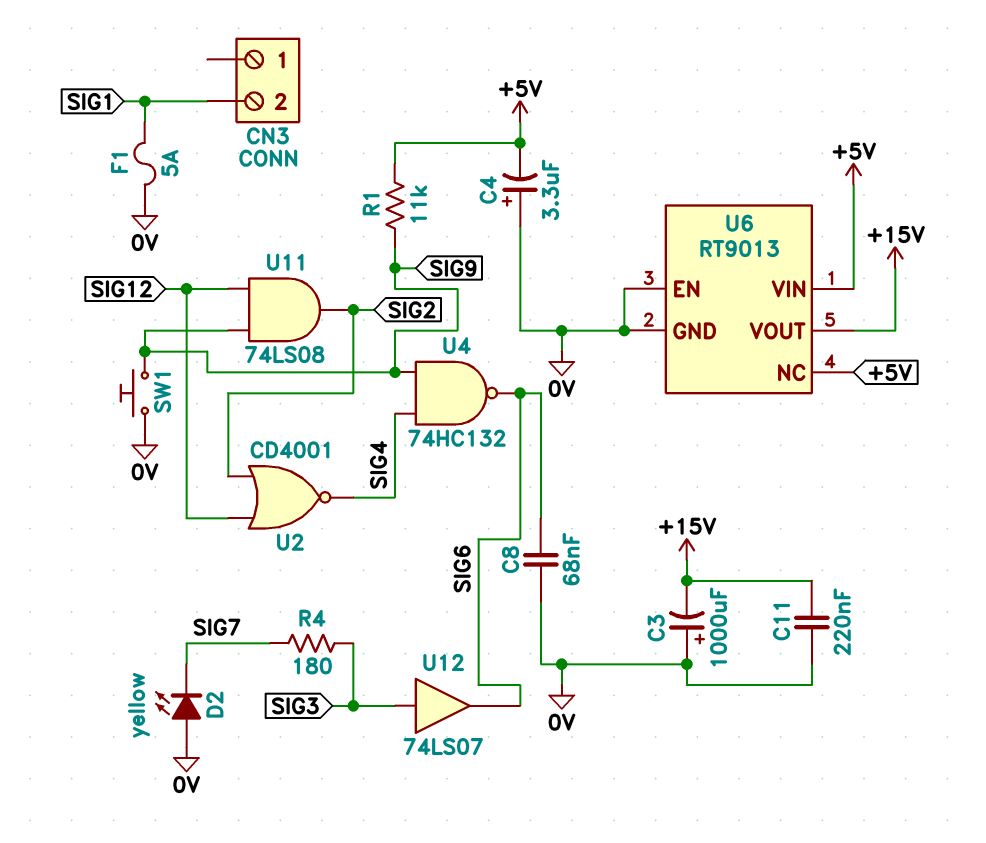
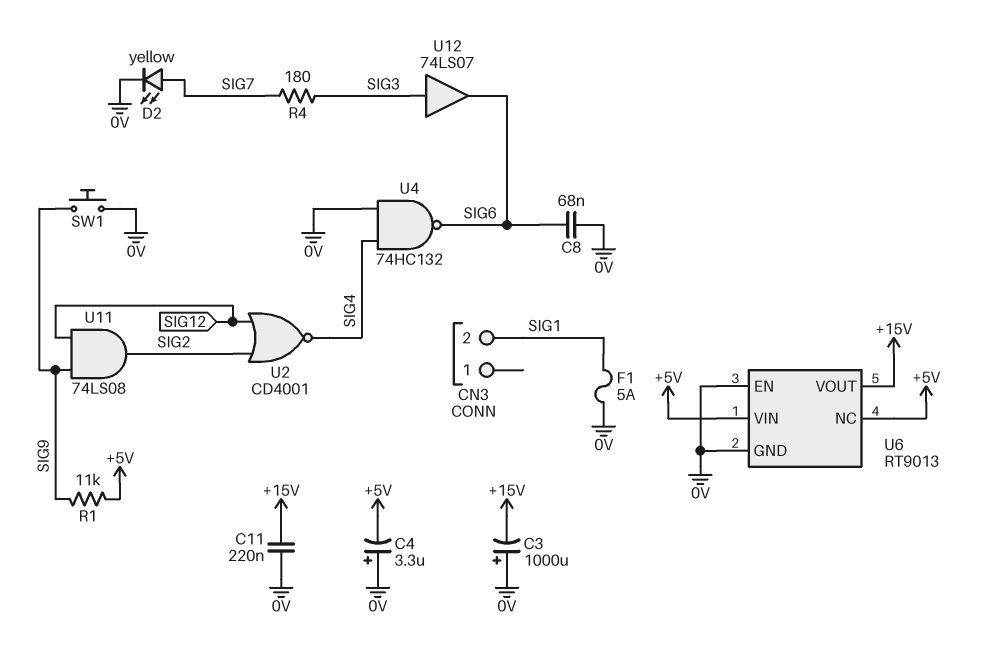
D2: LED yellow (A 0V, K SIG7) -> LED yellow (A SIG7, K 0V)
U4: NAND 74HC132 (in SIG4, in SIG9, out SIG6) -> NAND 74HC132 (in 0V, in SIG4, out SIG6)

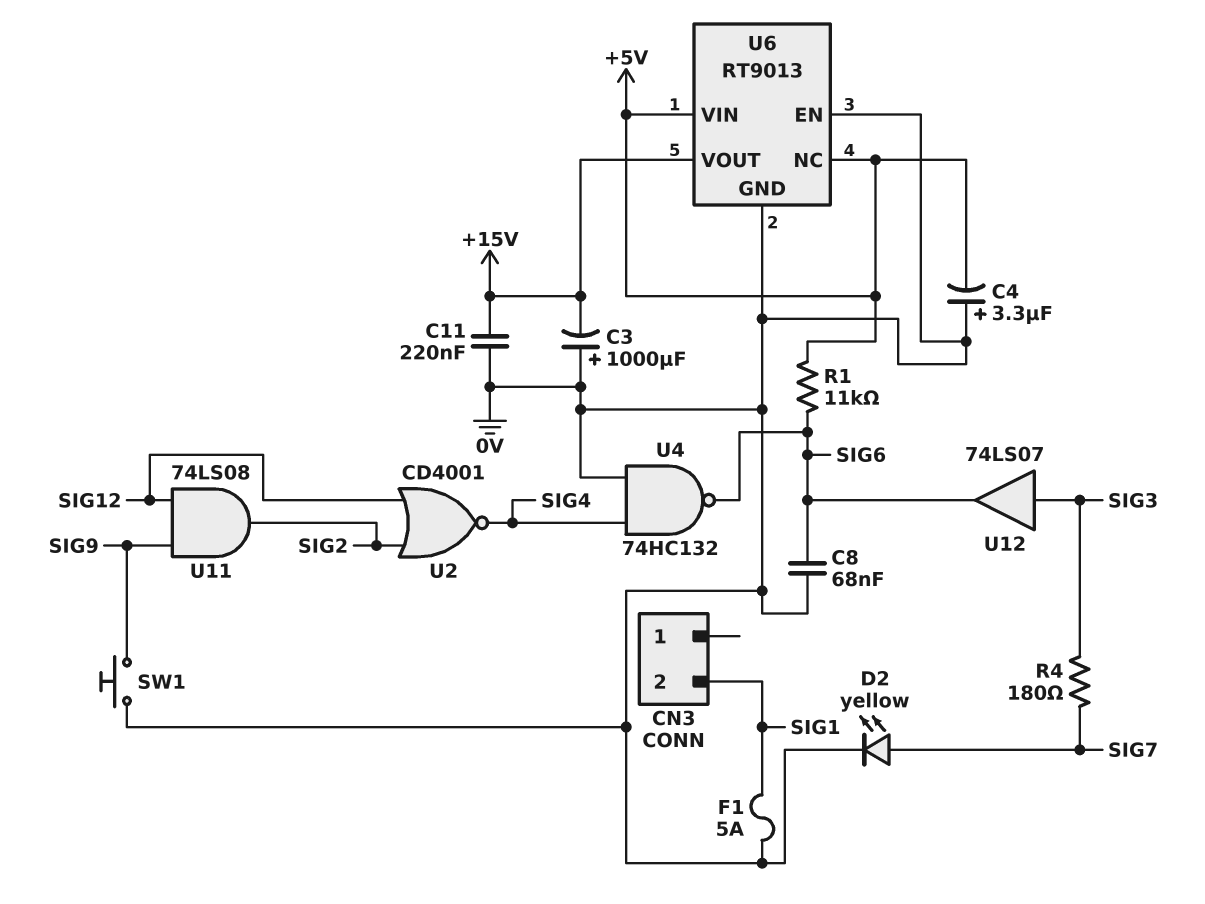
R1: 11k (+5V, SIG9) -> 11k (+5V, SIG6)

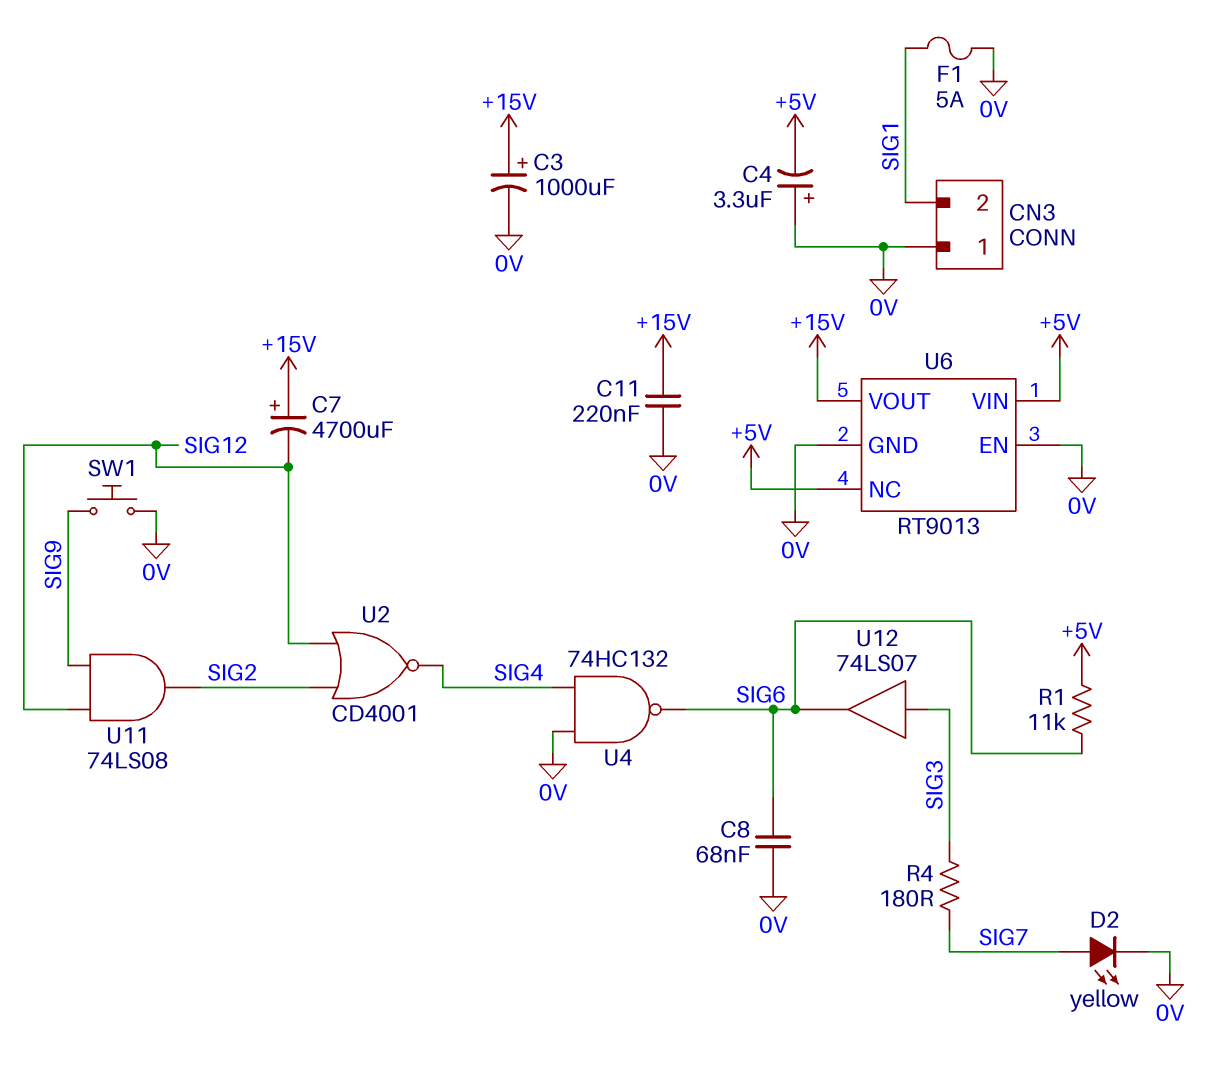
C3: 1000uF (plus 0V, minus +15V) -> 1000uF (plus +15V, minus 0V)
C7: none -> 4700uF (plus +15V, minus SIG12)
CN3 pin 1: none -> 0V

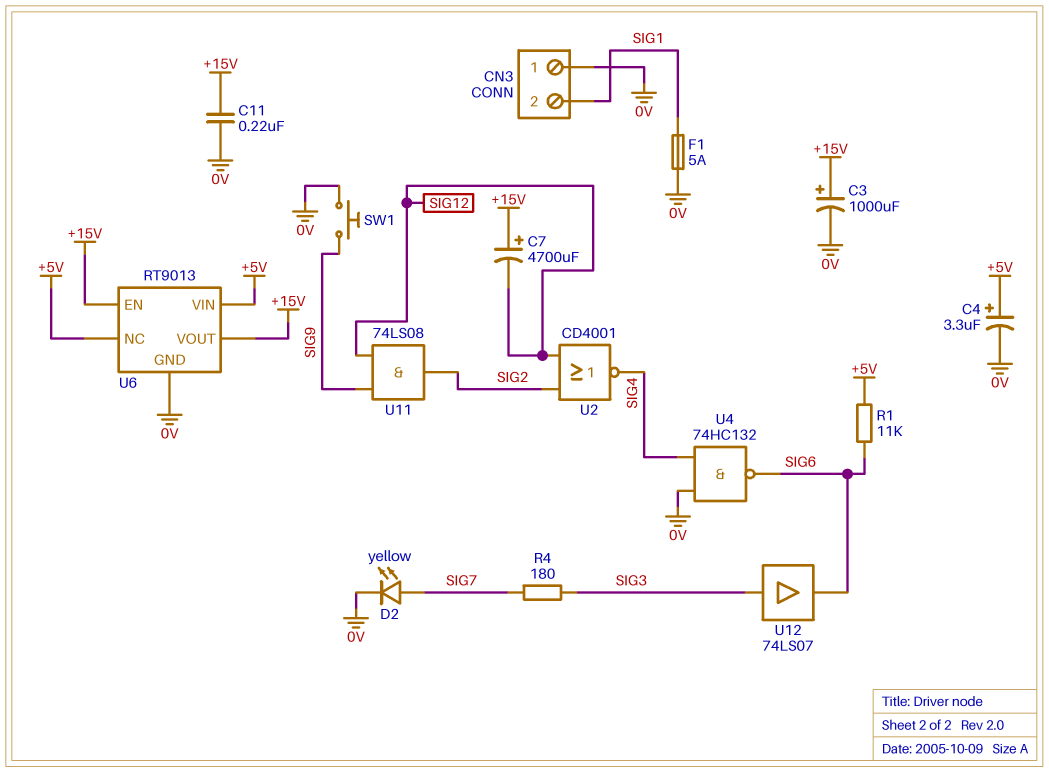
C4: 3.3uF (plus 0V, minus +5V) -> 3.3uF (plus +5V, minus 0V)
C8: 68nF (0V, SIG6) -> none
U6 pin EN: 0V -> +15V

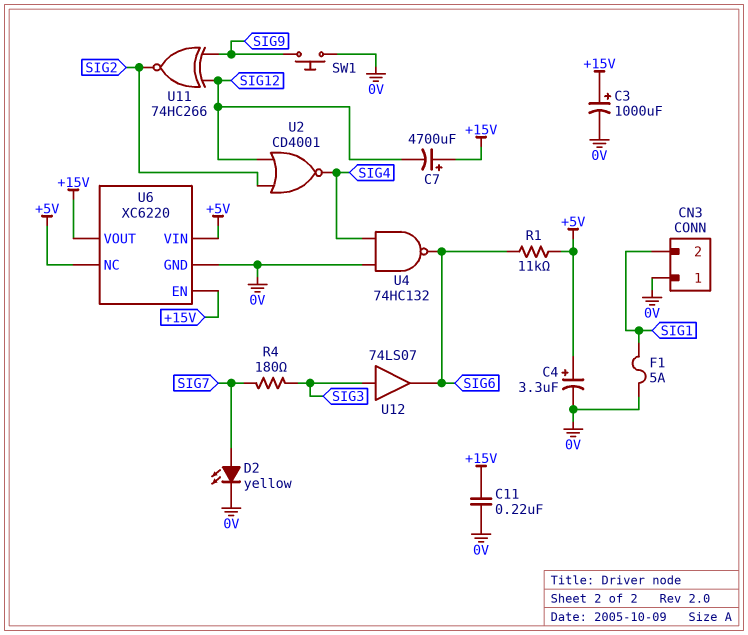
U6: RT9013 -> XC6220
U11: AND 74LS08 (in SIG9, in SIG12, out SIG2) -> XNOR 74HC266 (in SIG9, in SIG12, out SIG2)

